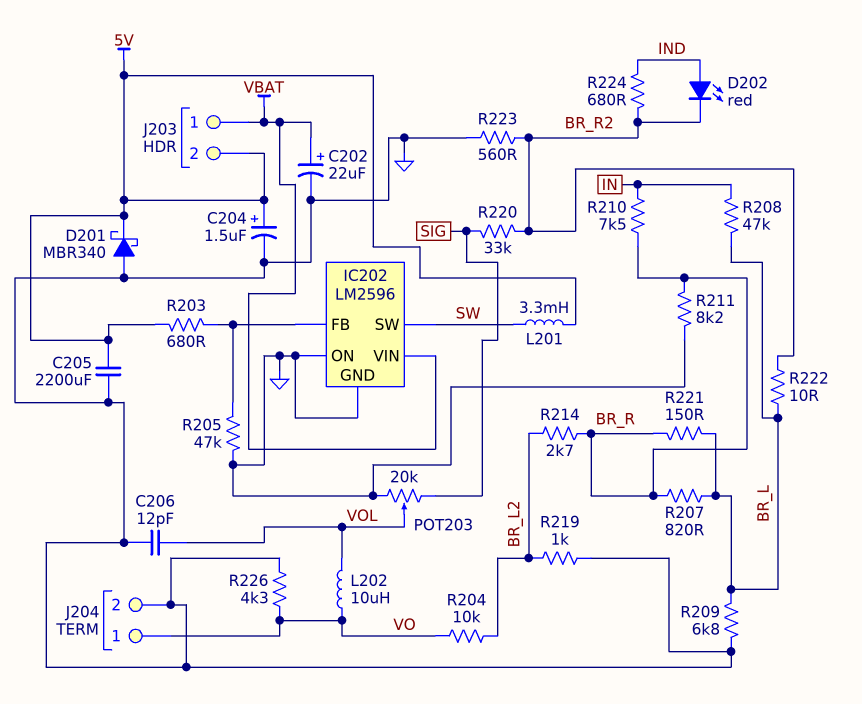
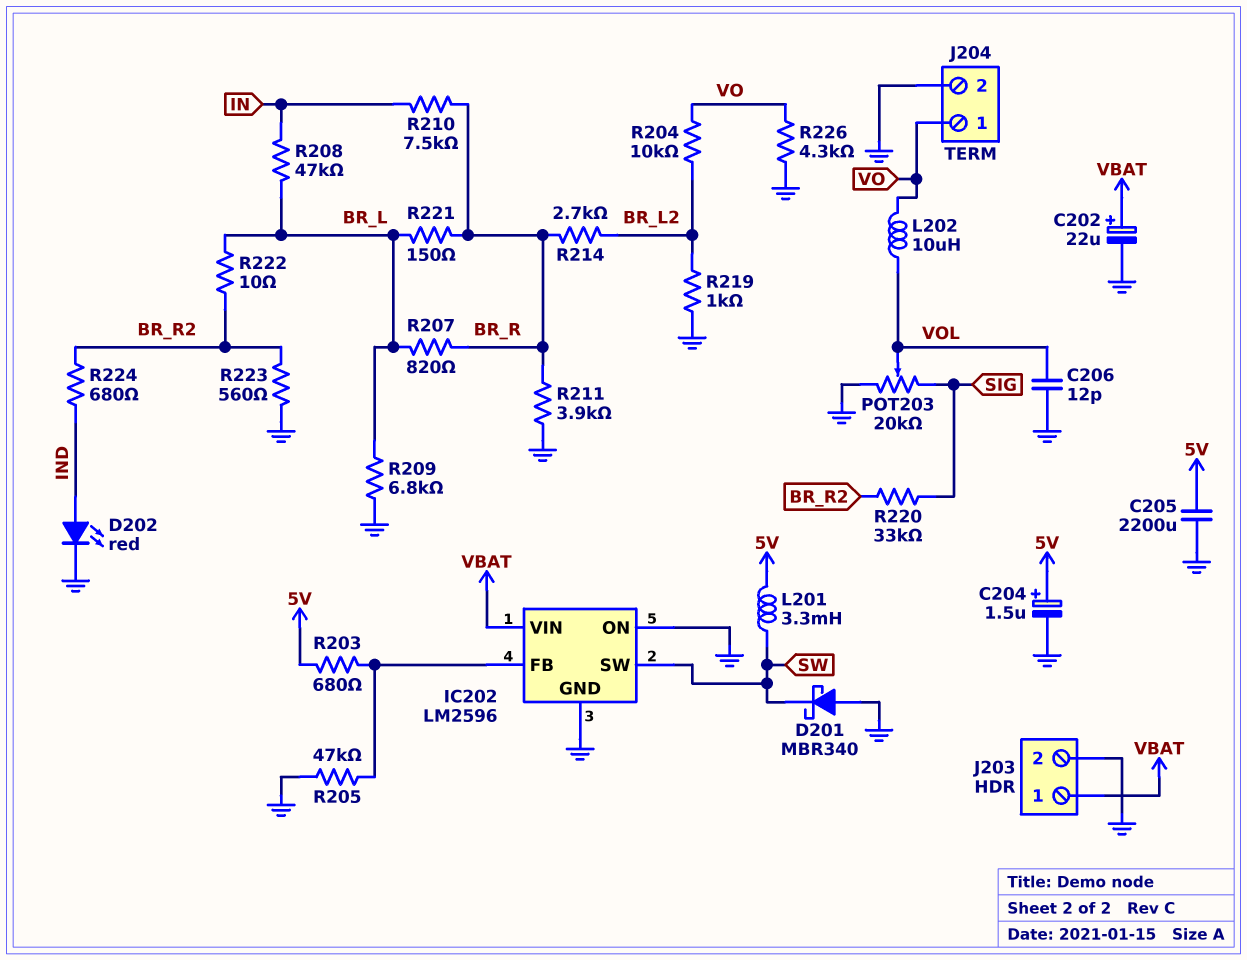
D201: schottky MBR340 (A GND, K 5V) -> schottky MBR340 (A GND, K SW)
D202: LED red (A IND, K BR_R2) -> LED red (A IND, K GND)
J203 pin 2: 5V -> GND
R211: 8.2k (BR_R, GND) -> 3.9k (BR_R, GND)

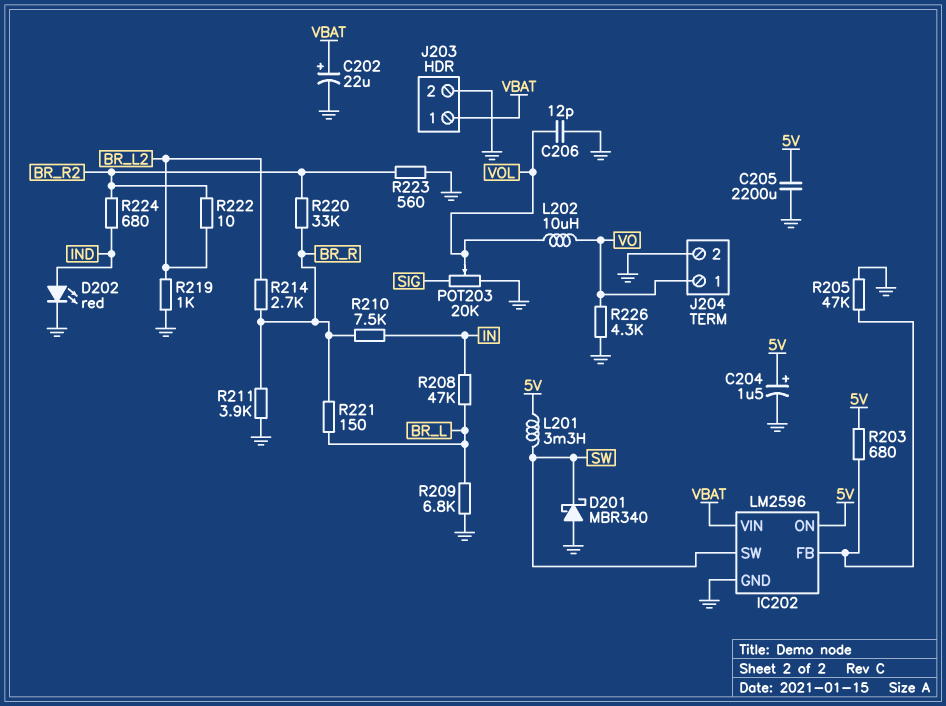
IC202 pin ON: GND -> 5V
R204: 10k (BR_L2, VO) -> none
R207: 820 (BR_L, BR_R) -> none
R220: 33k (BR_R2, SIG) -> 33k (BR_R, BR_R2)
R222: 10 (BR_L, BR_R2) -> 10 (BR_L2, BR_R2)

